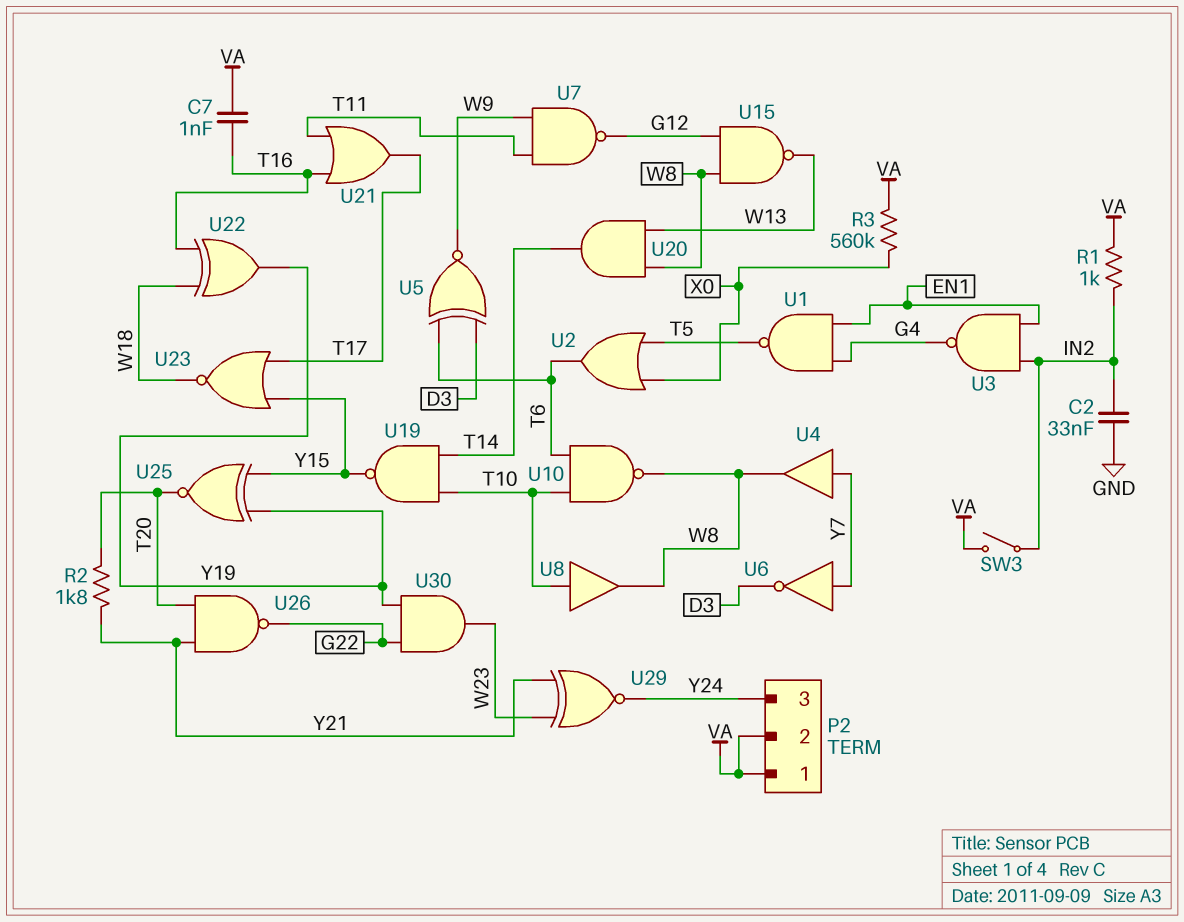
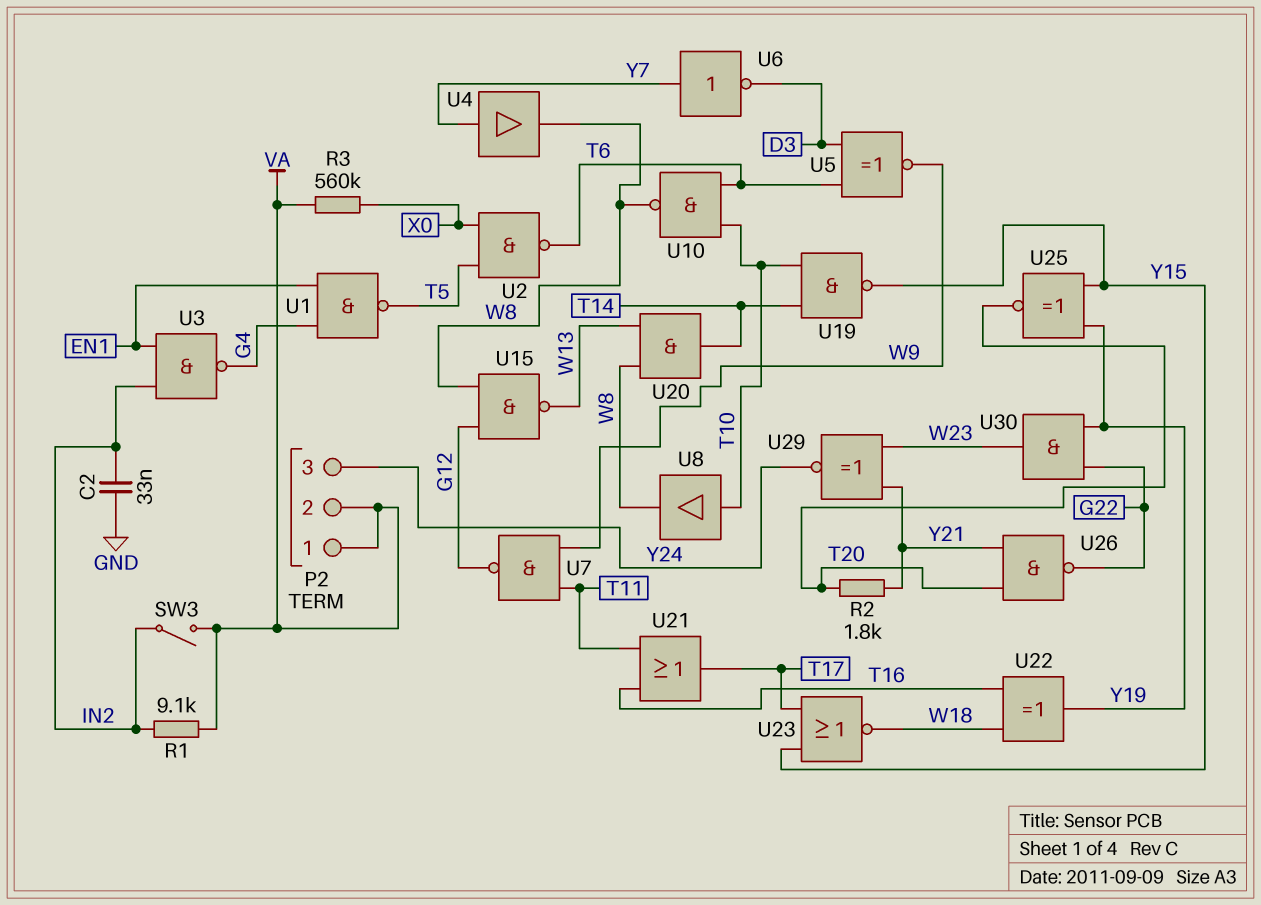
C7: 1nF (T16, VA) -> none
R1: 1k (IN2, VA) -> 9.1k (IN2, VA)
U2: OR (in T5, in X0, out T6) -> NAND (in T5, in X0, out T6)

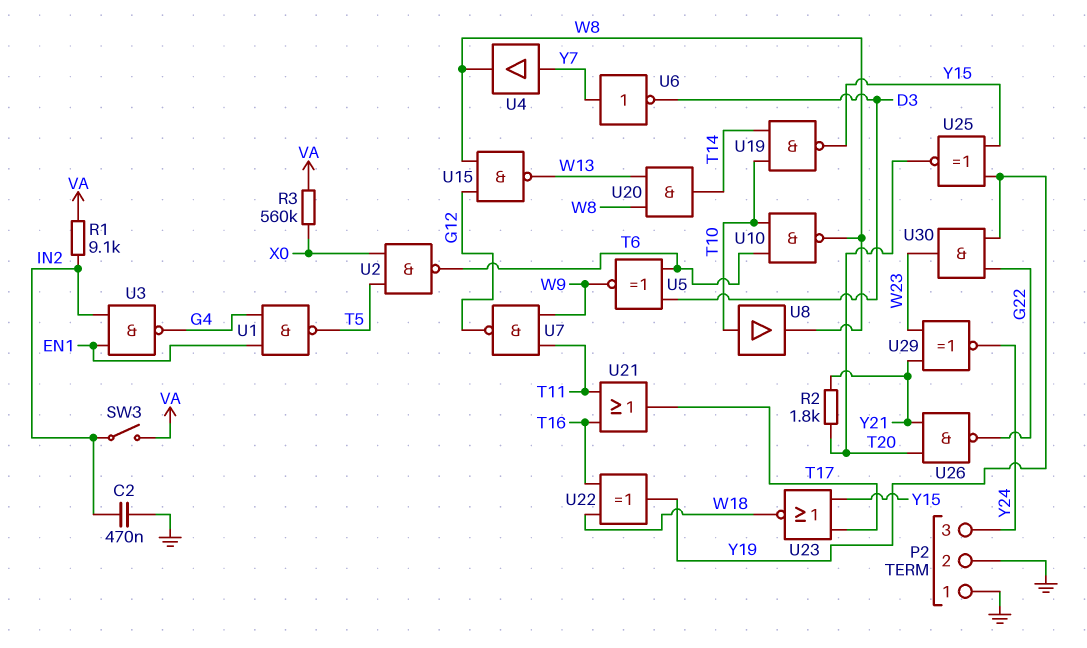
C2: 33nF (GND, IN2) -> 470nF (GND, IN2)
P2 pin 1: VA -> GND
P2 pin 2: VA -> GND

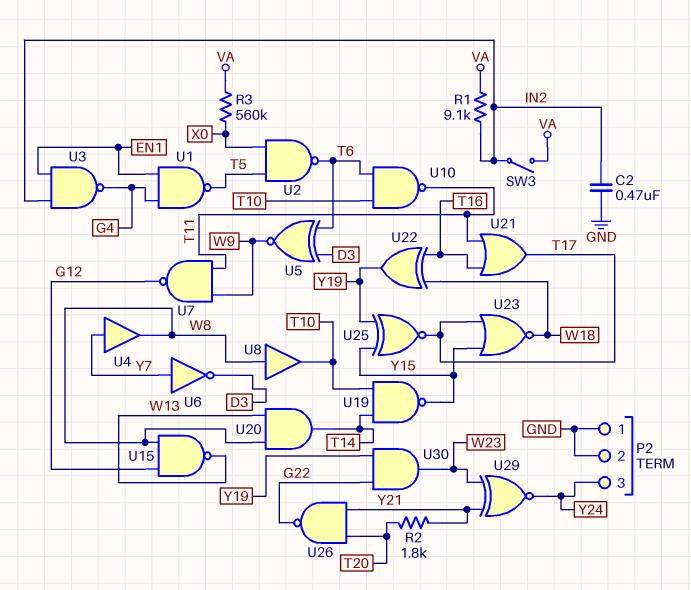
U8: buffer (in T10, out W8) -> buffer (in W8, out T10)
U10: NAND (in T6, in T10, out W8) -> NAND (in T6, in T10, out T11)
U25: XNOR (in Y15, in Y19, out T20) -> XNOR (in Y15, in Y19, out T17)

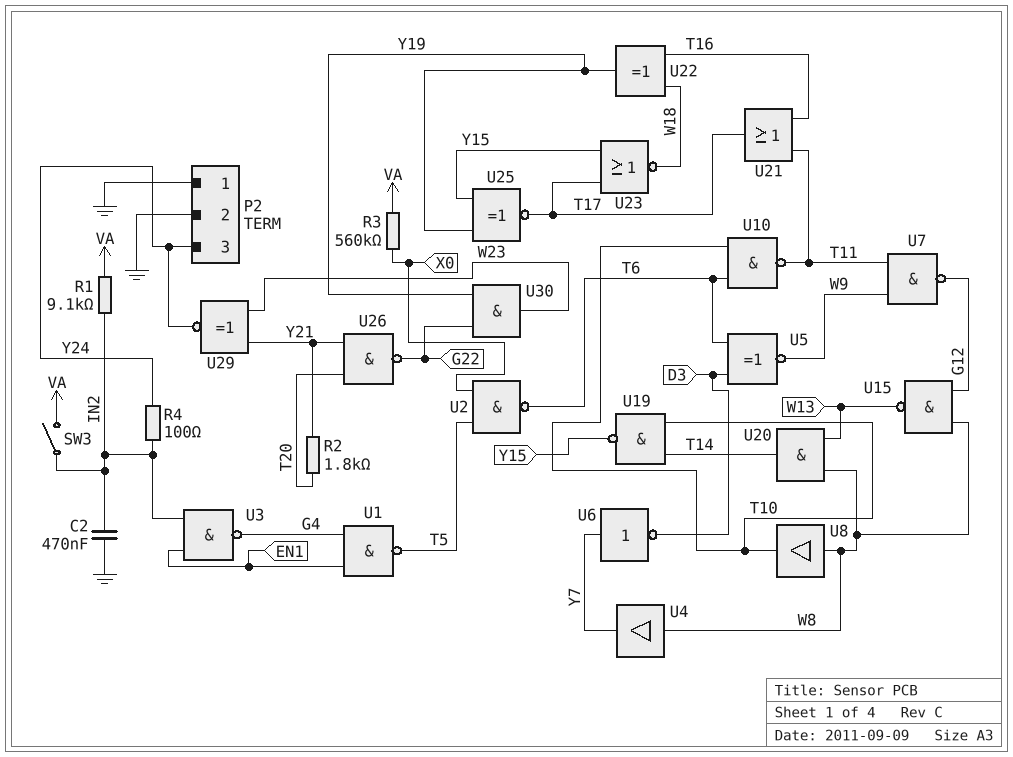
R4: none -> 100 (IN2, Y24)
U4: buffer (in Y7, out W8) -> buffer (in W8, out Y7)

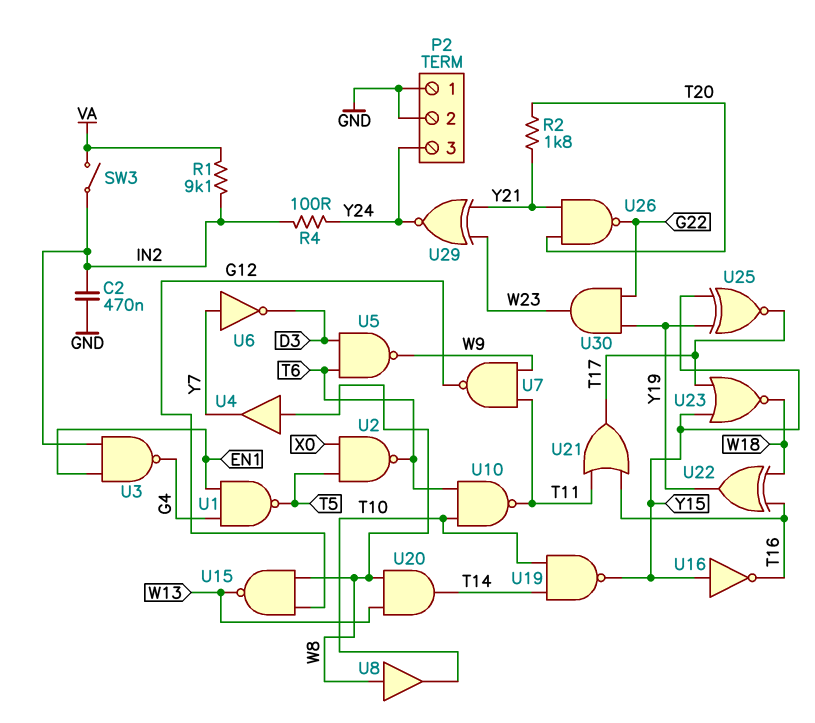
R3: 560k (VA, X0) -> none
U5: XNOR (in D3, in T6, out W9) -> NAND (in D3, in T6, out W9)
U16: none -> NOT (in Y15, out T16)

